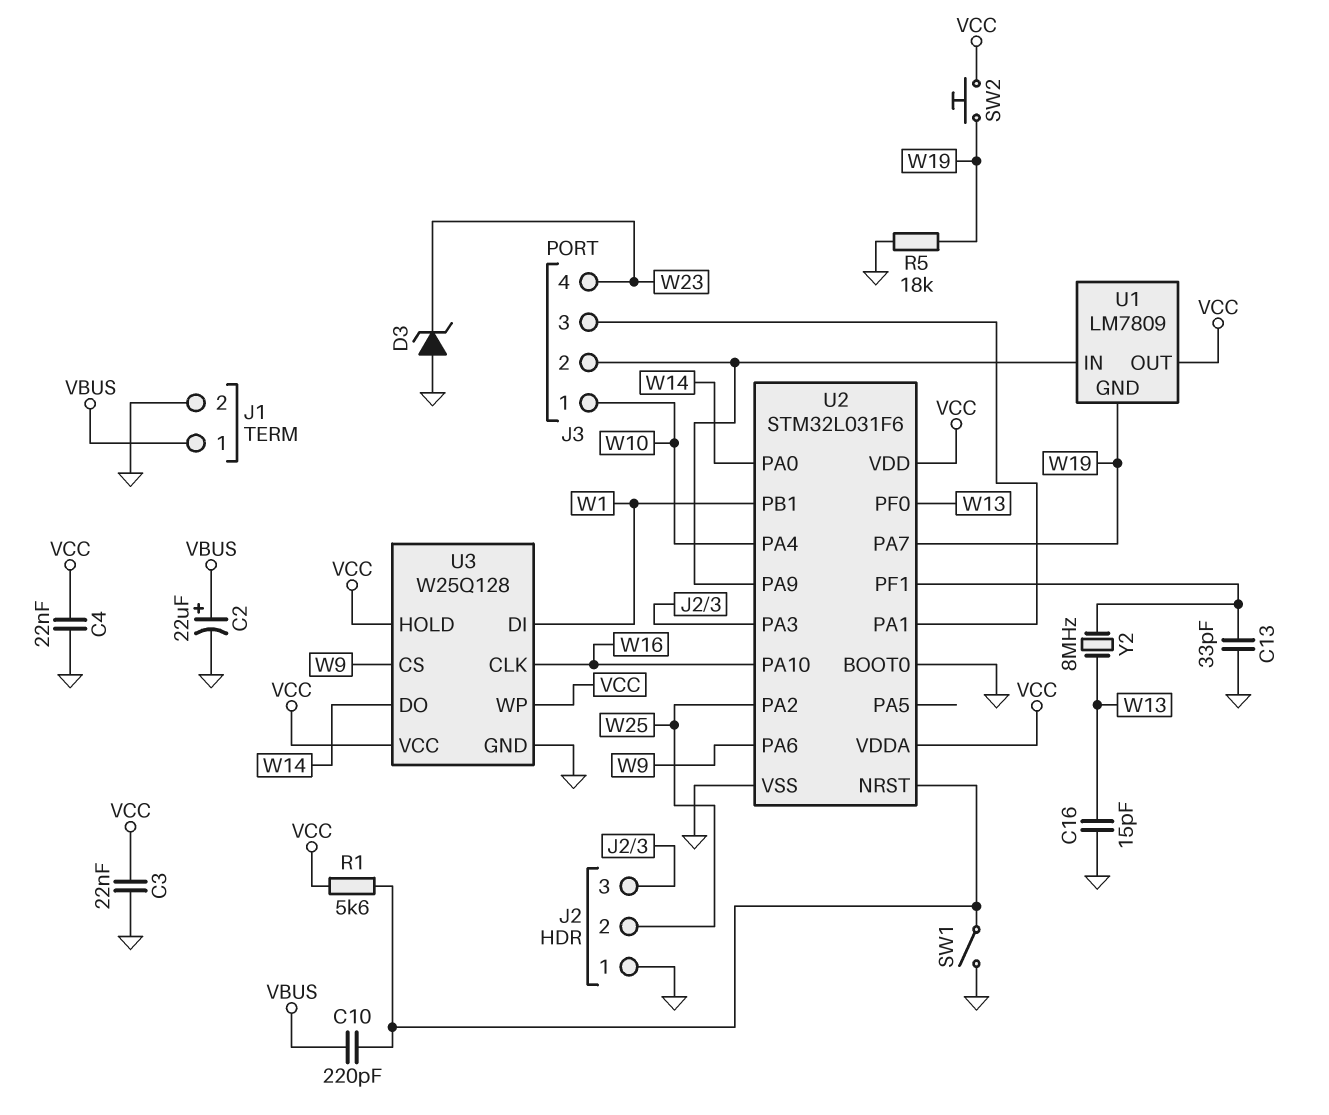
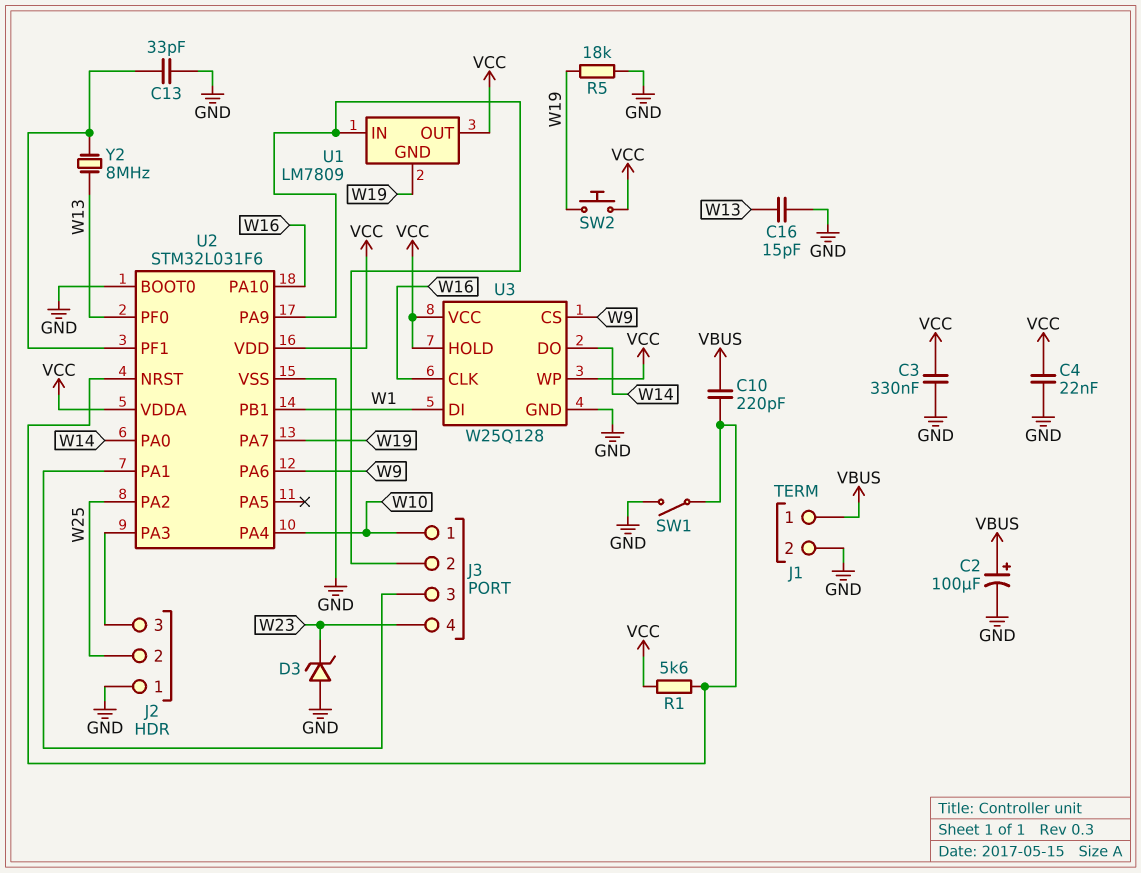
C2: 22uF (plus VBUS, minus GND) -> 100uF (plus VBUS, minus GND)
C3: 22nF (GND, VCC) -> 330nF (GND, VCC)

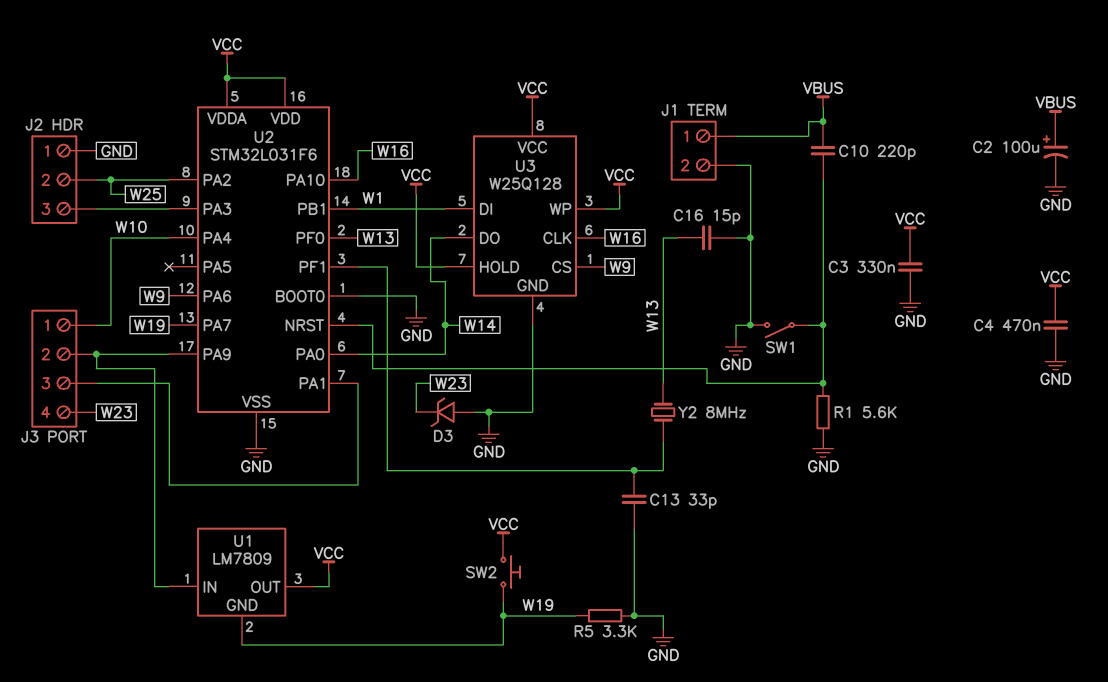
C4: 22nF (GND, VCC) -> 470nF (GND, VCC)
R1: 5.6k (U2/NRST, VCC) -> 5.6k (GND, U2/NRST)
R5: 18k (GND, W19) -> 3.3k (GND, W19)

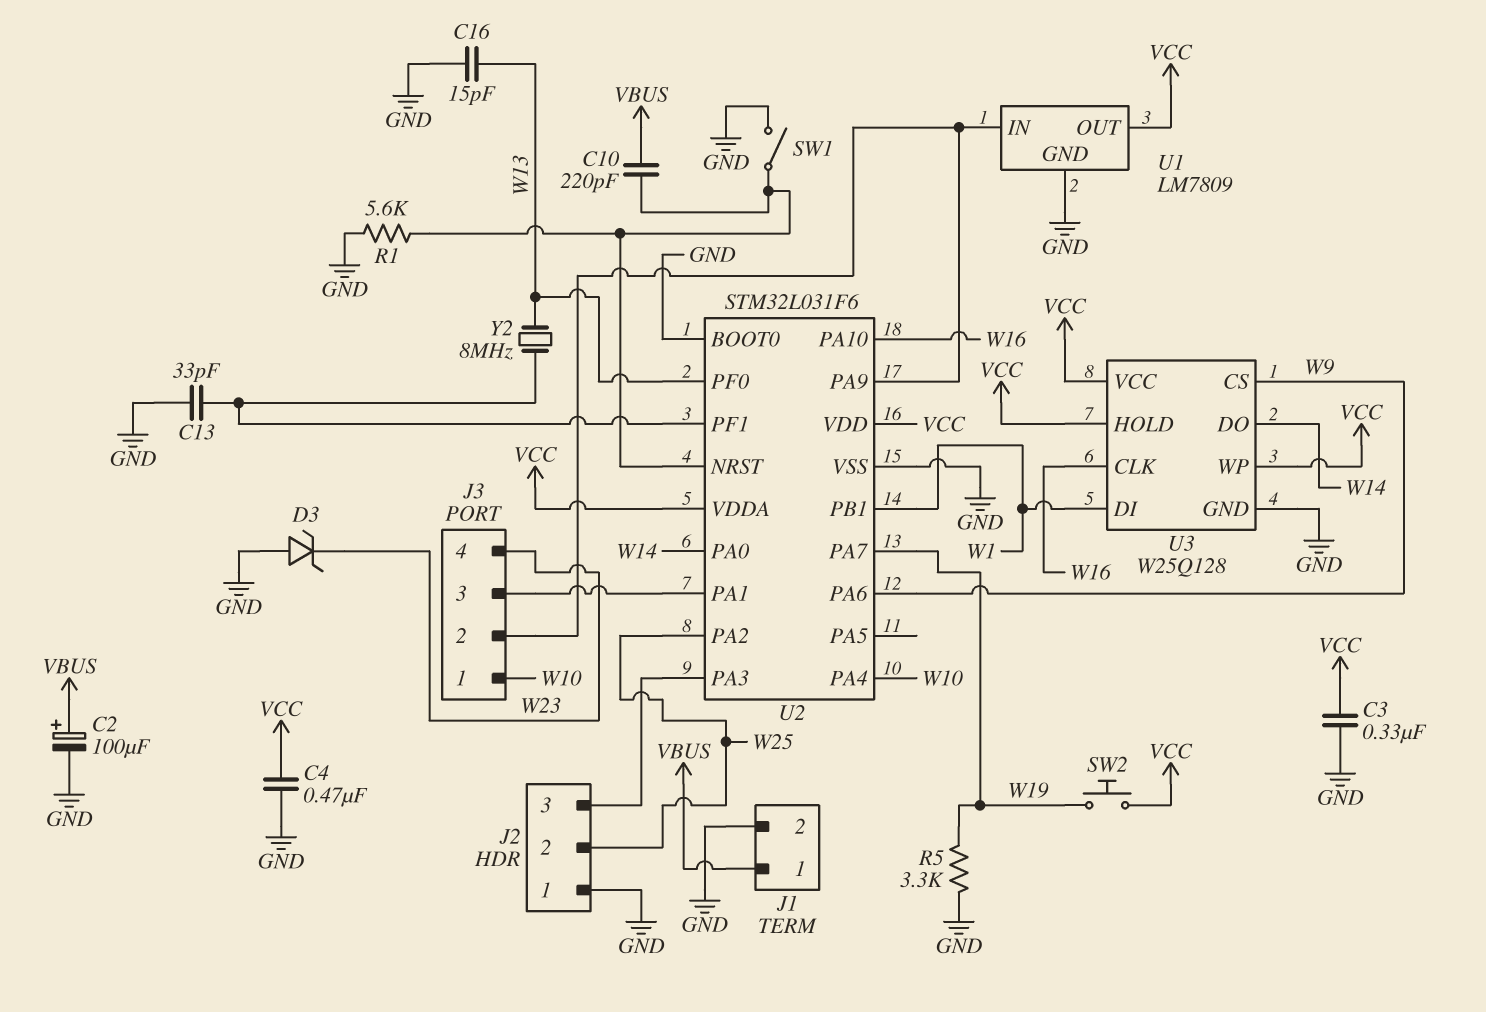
U1 pin GND: W19 -> GND

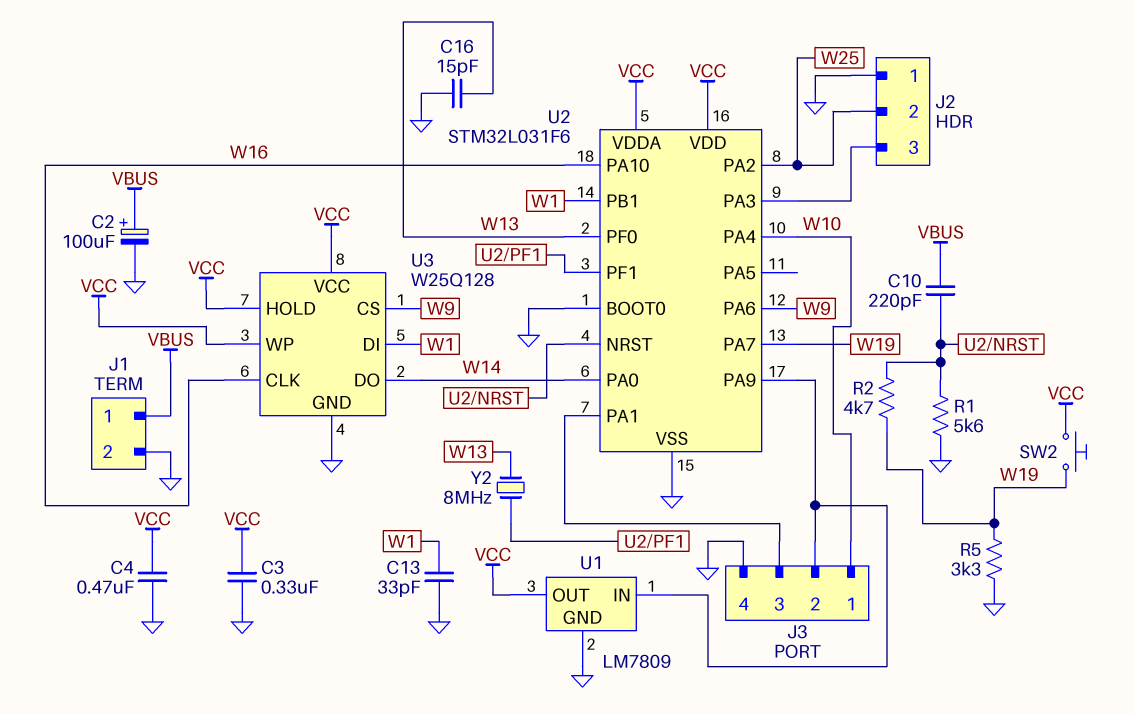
C13: 33pF (GND, U2/PF1) -> 33pF (GND, W1)
D3: zener (A GND, K W23) -> none
J3 pin 4: W23 -> GND
R2: none -> 4.7k (U2/NRST, W19)
SW1: switch (GND, U2/NRST) -> none

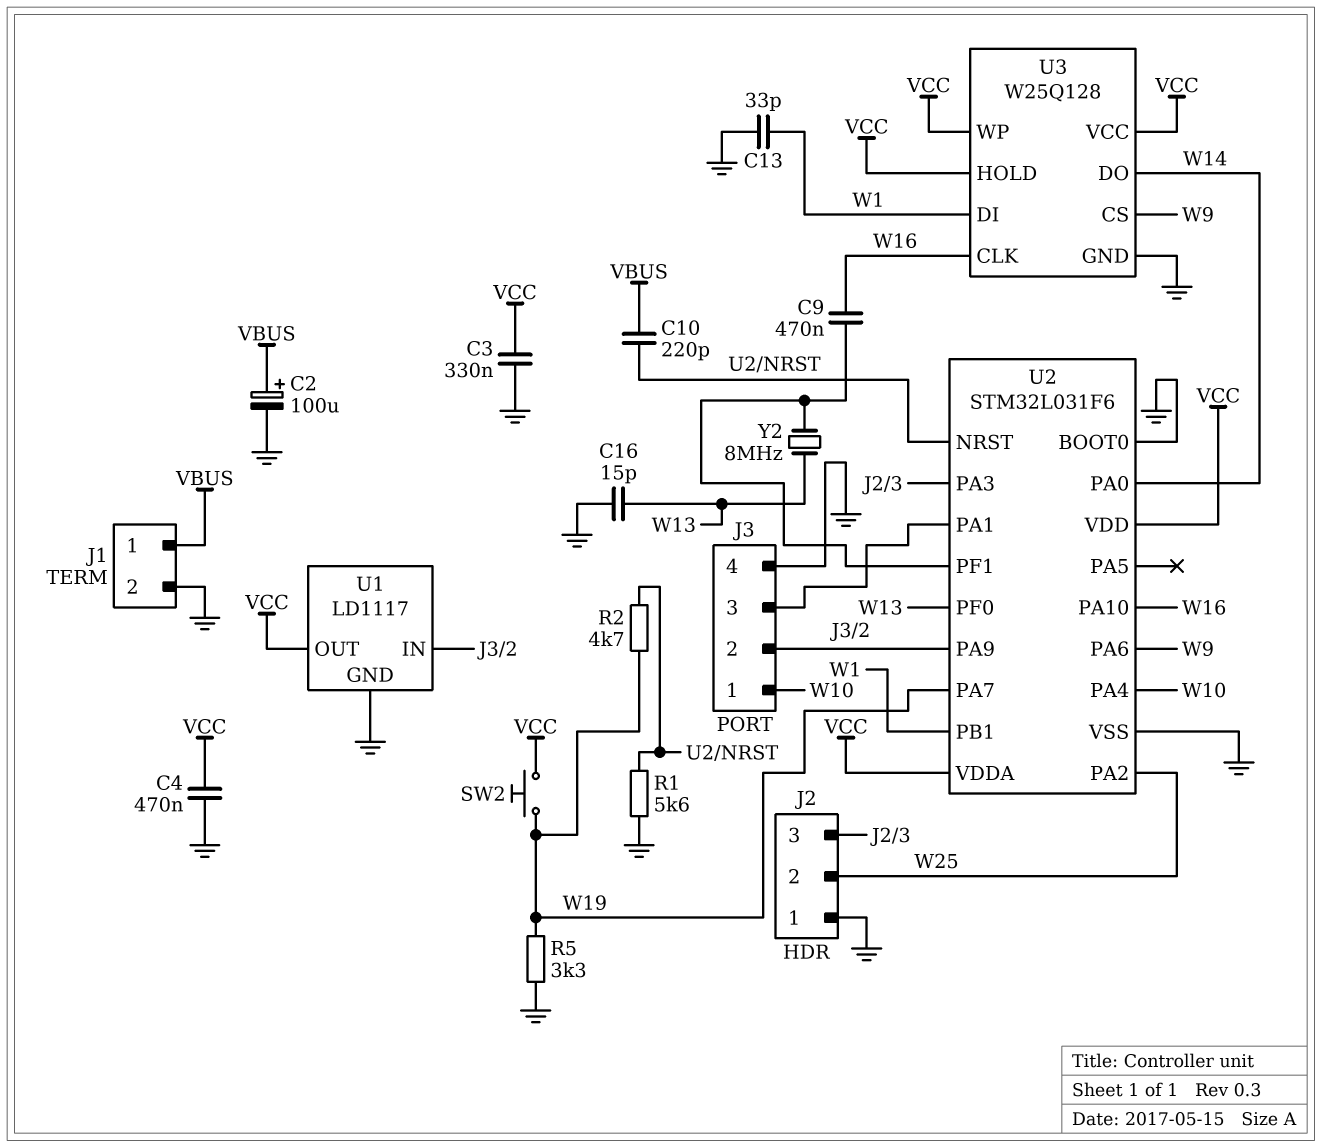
C9: none -> 470nF (U2/PF1, W16)
U1: LM7809 -> LD1117

